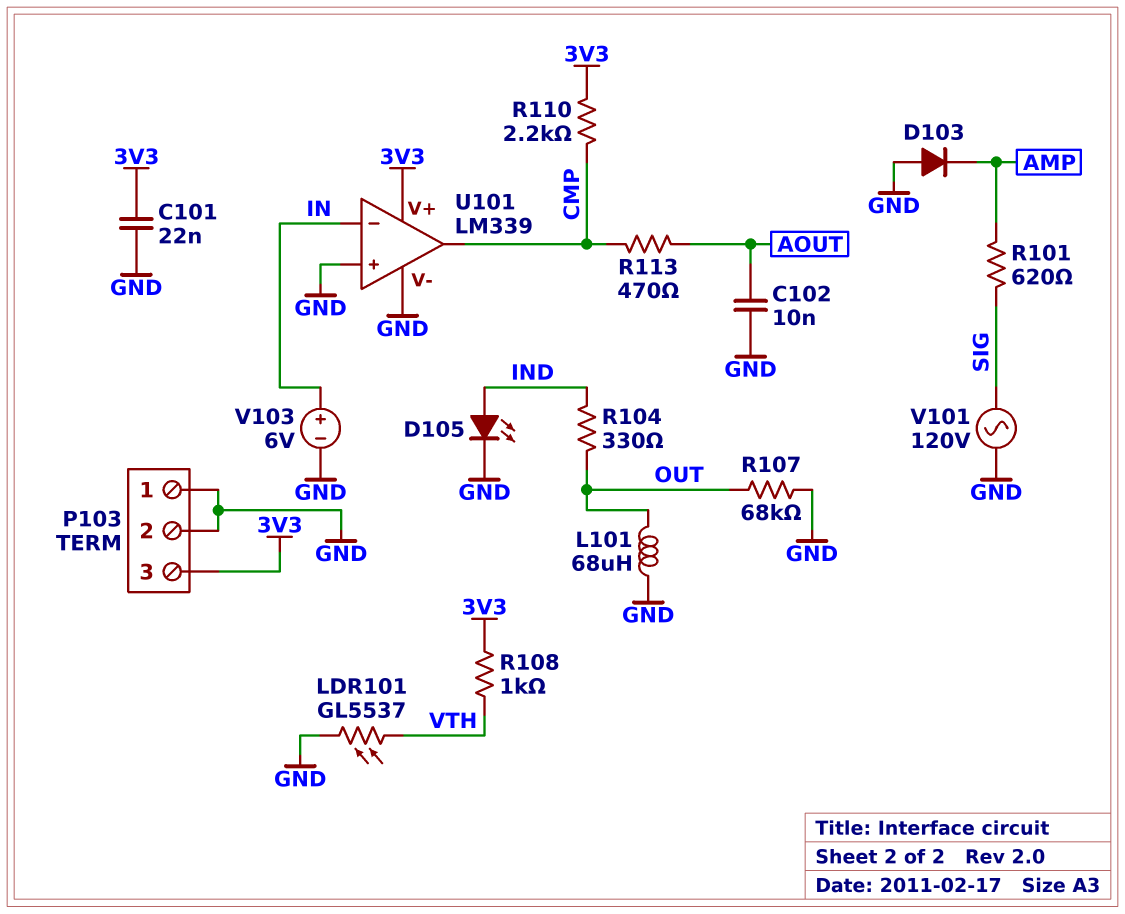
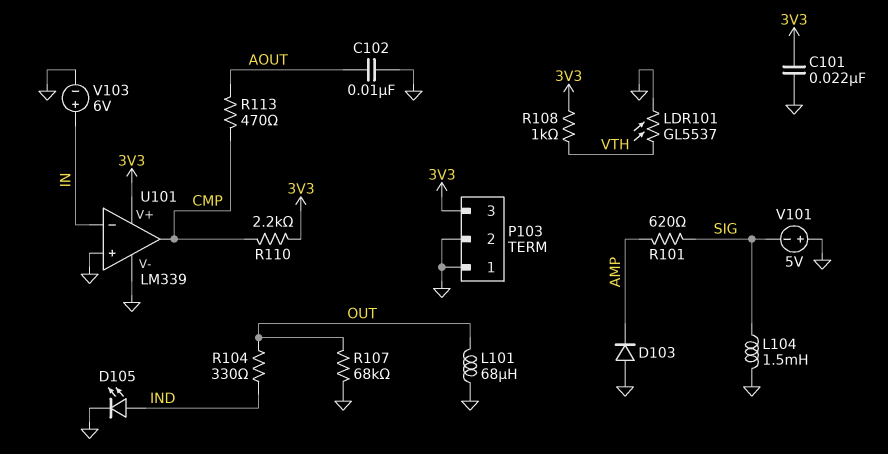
L104: none -> 1.5mH (GND, SIG)
V101: AC 120V (GND, SIG) -> 5V (plus GND, minus SIG)

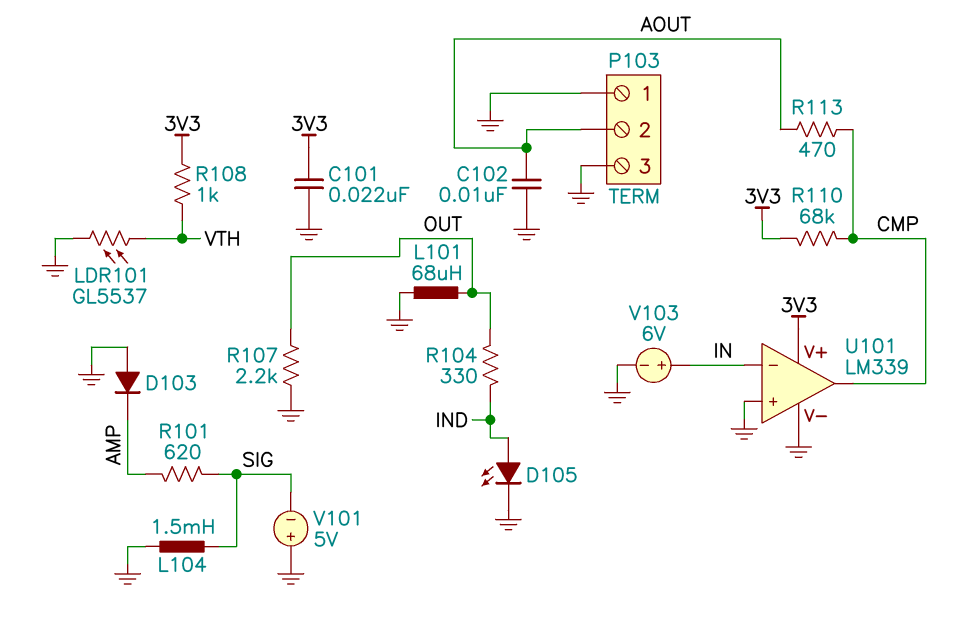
P103 pin 2: GND -> AOUT
P103 pin 3: 3V3 -> GND
R107: 68k (GND, OUT) -> 2.2k (GND, OUT)
R110: 2.2k (3V3, CMP) -> 68k (3V3, CMP)

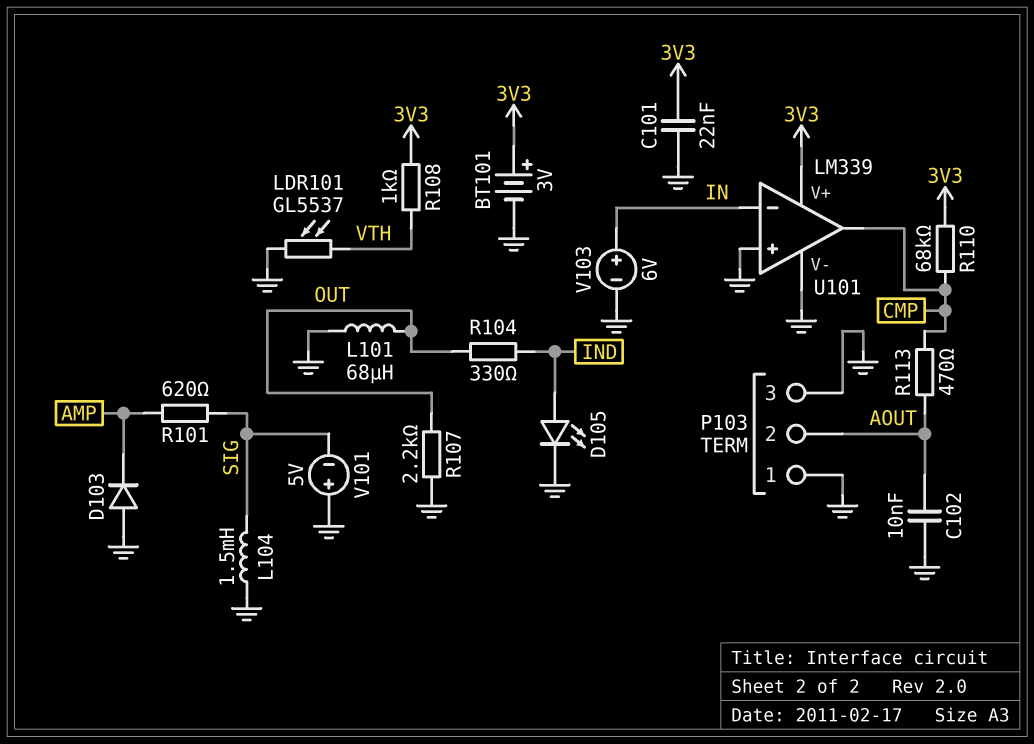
BT101: none -> 3V (plus 3V3, minus GND)

